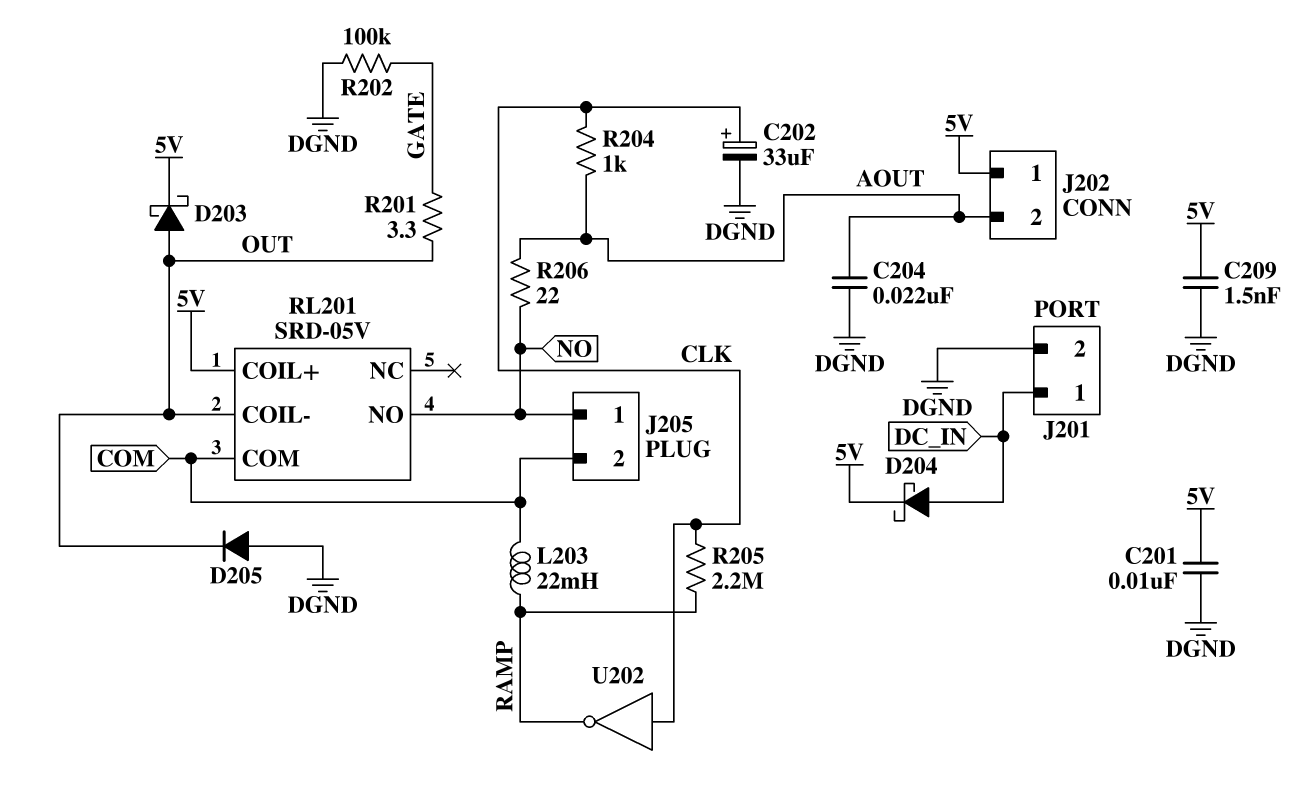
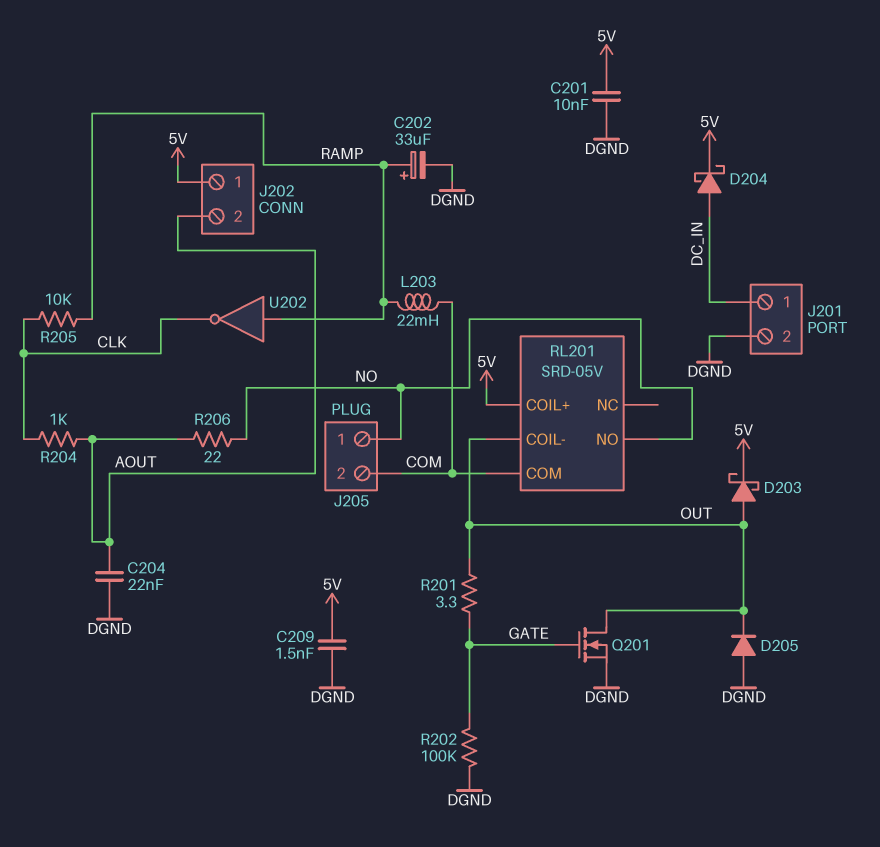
C202: 33uF (plus CLK, minus DGND) -> 33uF (plus RAMP, minus DGND)
Q201: none -> NMOS (G GATE, D OUT, S DGND)
R205: 2.2M (CLK, RAMP) -> 10k (CLK, RAMP)
U202: NOT (in CLK, out RAMP) -> NOT (in RAMP, out CLK)

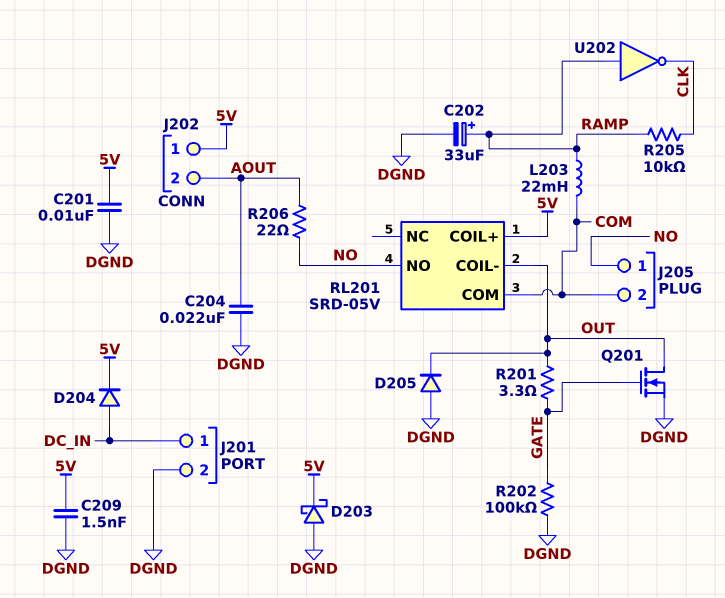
D203: schottky (A OUT, K 5V) -> schottky (A DGND, K 5V)
D204: schottky (A DC_IN, K 5V) -> diode (A DC_IN, K 5V)
R204: 1k (AOUT, CLK) -> none

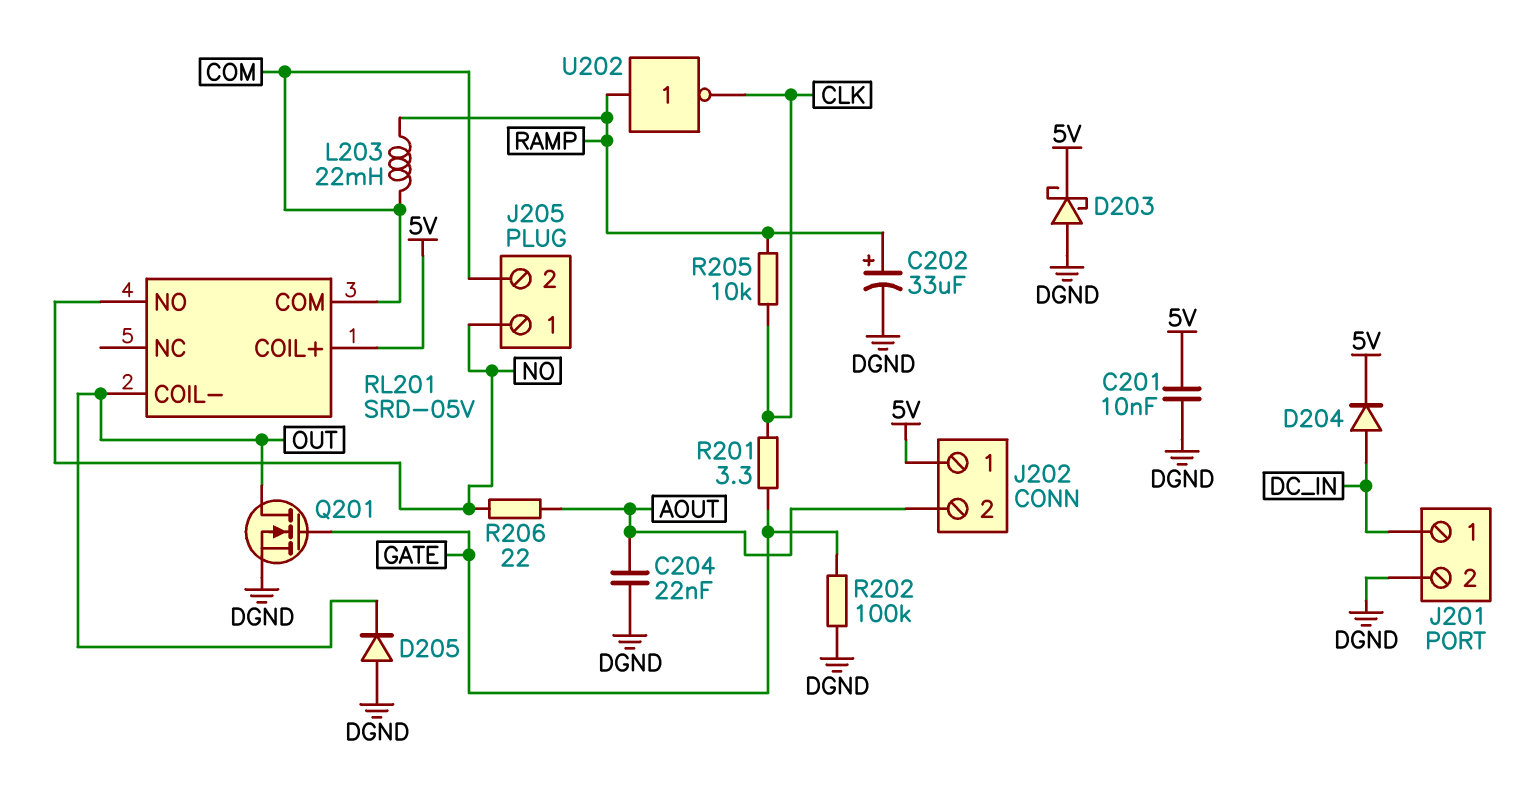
C209: 1.5nF (5V, DGND) -> none
R201: 3.3 (GATE, OUT) -> 3.3 (CLK, GATE)

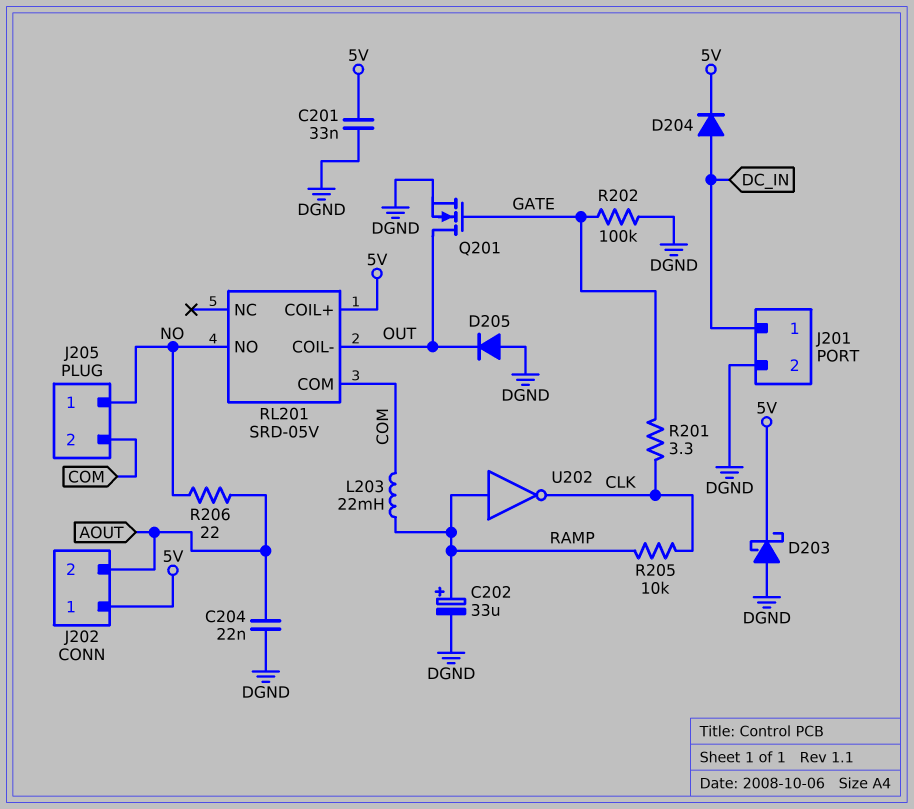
C201: 10nF (5V, DGND) -> 33nF (5V, DGND)

